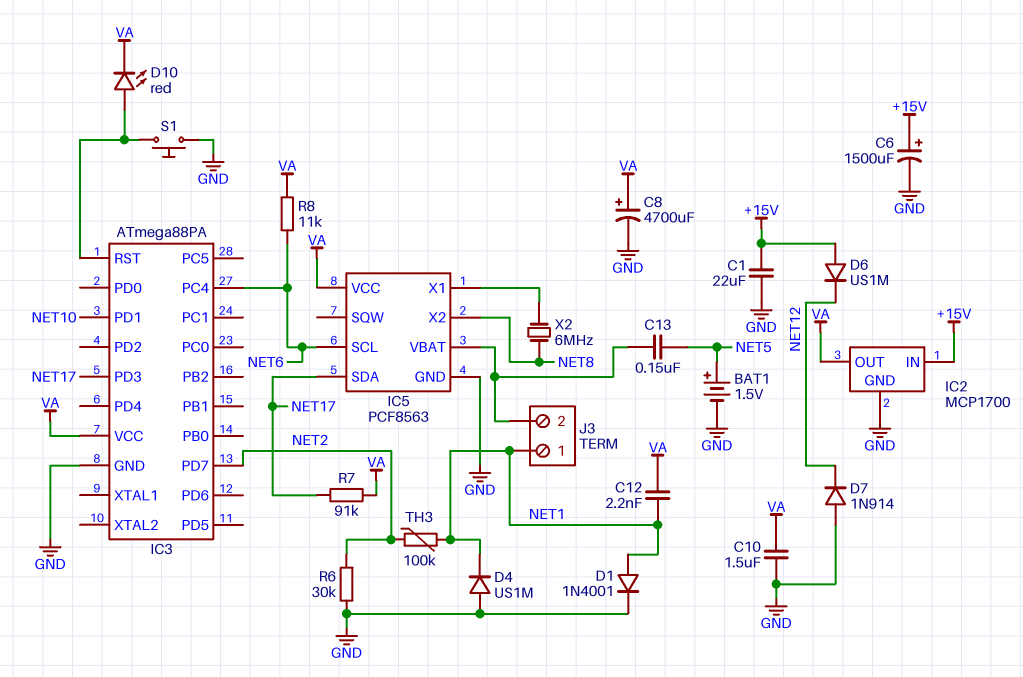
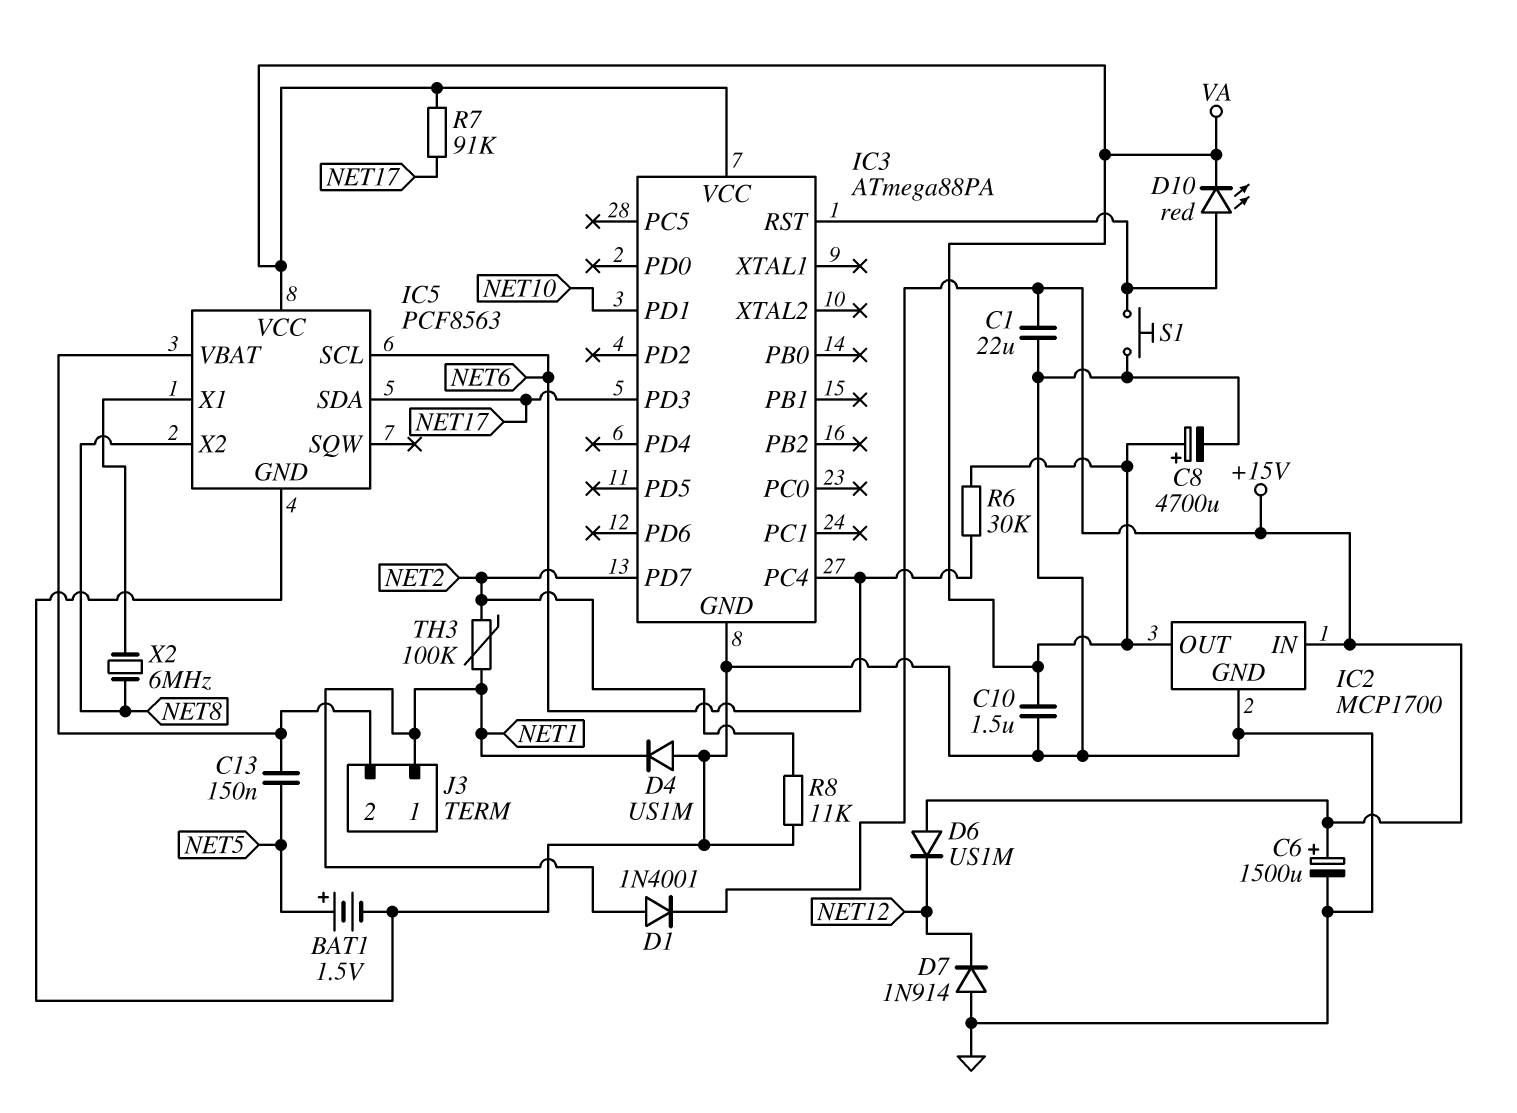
C12: 2.2nF (NET1, VA) -> none
D1: diode 1N4001 (A NET1, K GND) -> diode 1N4001 (A NET1, K +15V)
R6: 30k (GND, NET2) -> 30k (NET6, VA)
R8: 11k (NET6, VA) -> 11k (GND, NET2)

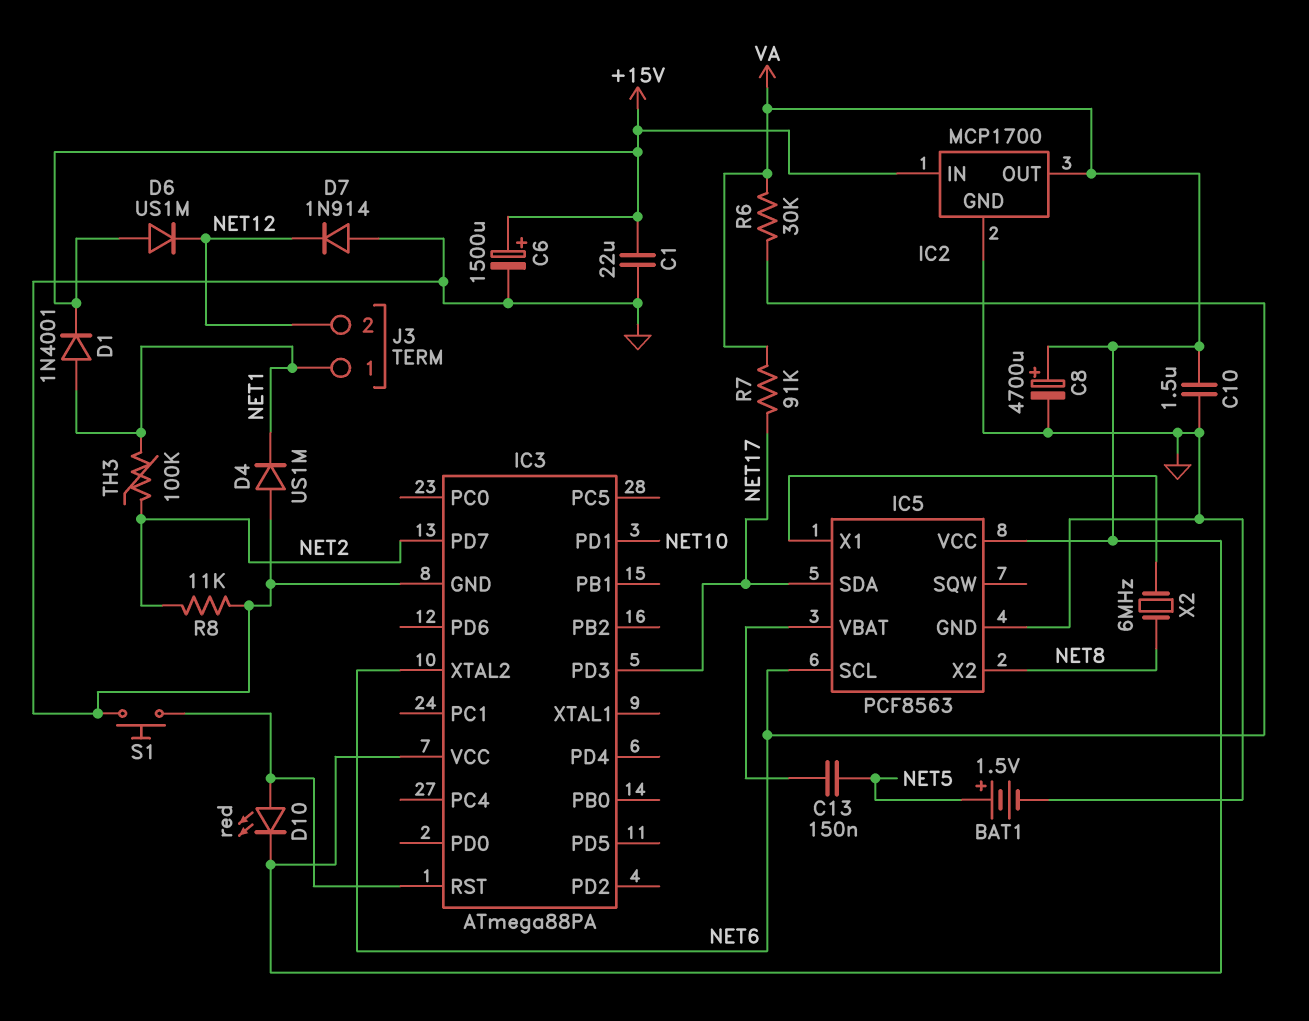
IC3 pin PC4: NET6 -> none
IC3 pin XTAL2: none -> NET6
J3 pin 2: IC5/VBAT -> NET12

